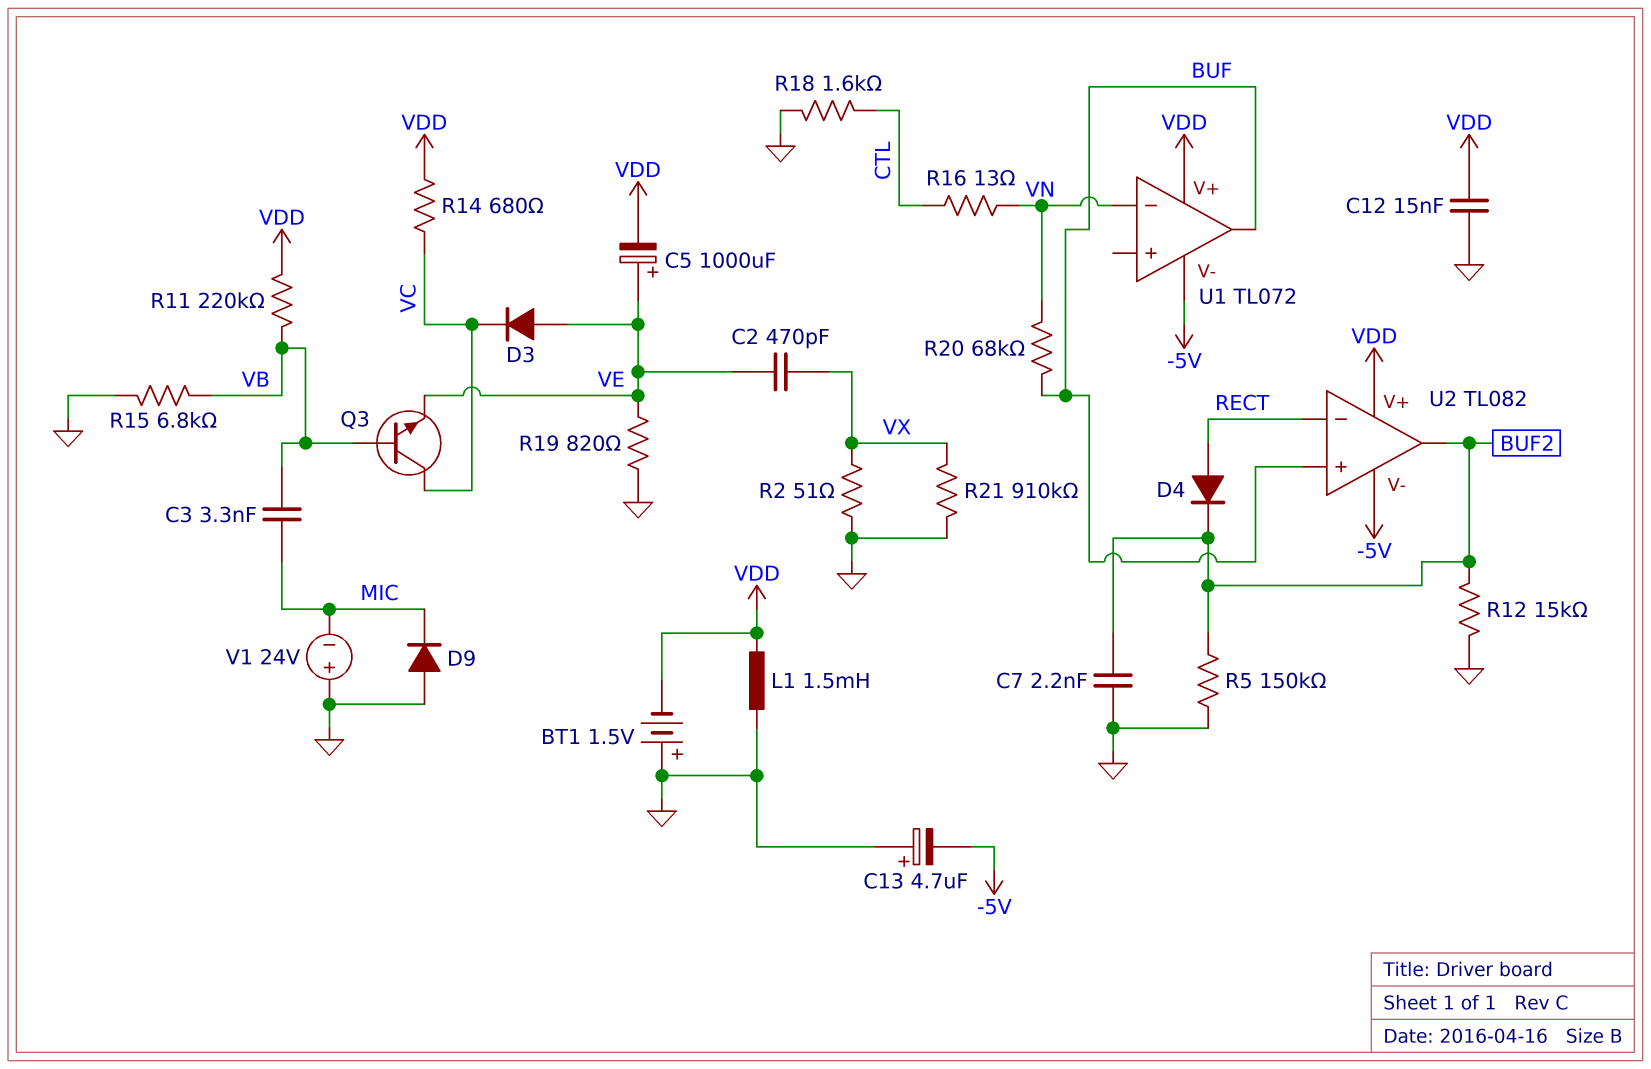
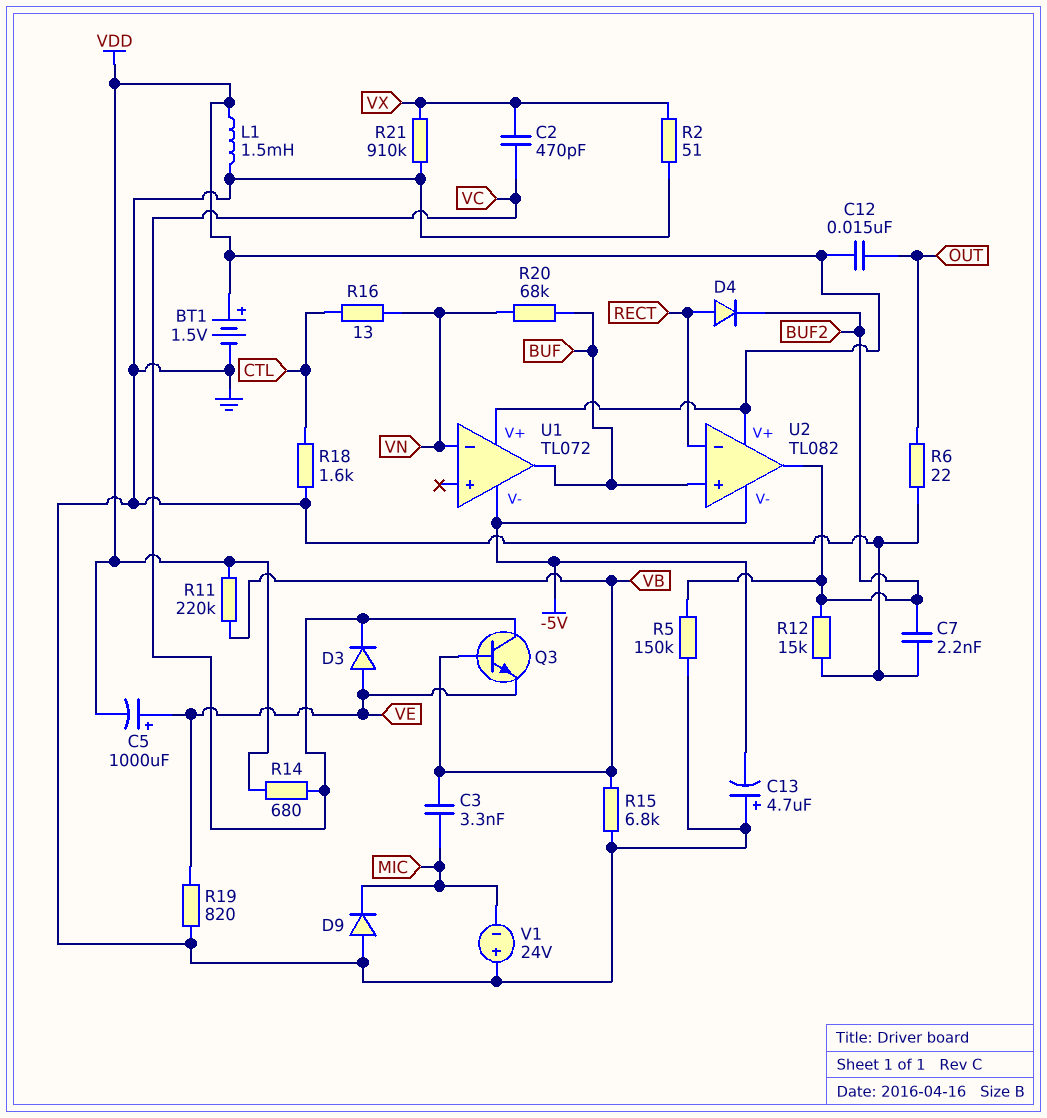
BT1: 1.5V (plus GND, minus VDD) -> 1.5V (plus VDD, minus GND)
C2: 470pF (VE, VX) -> 470pF (VC, VX)
C12: 15nF (GND, VDD) -> 15nF (OUT, VDD)
R6: none -> 22 (GND, OUT)

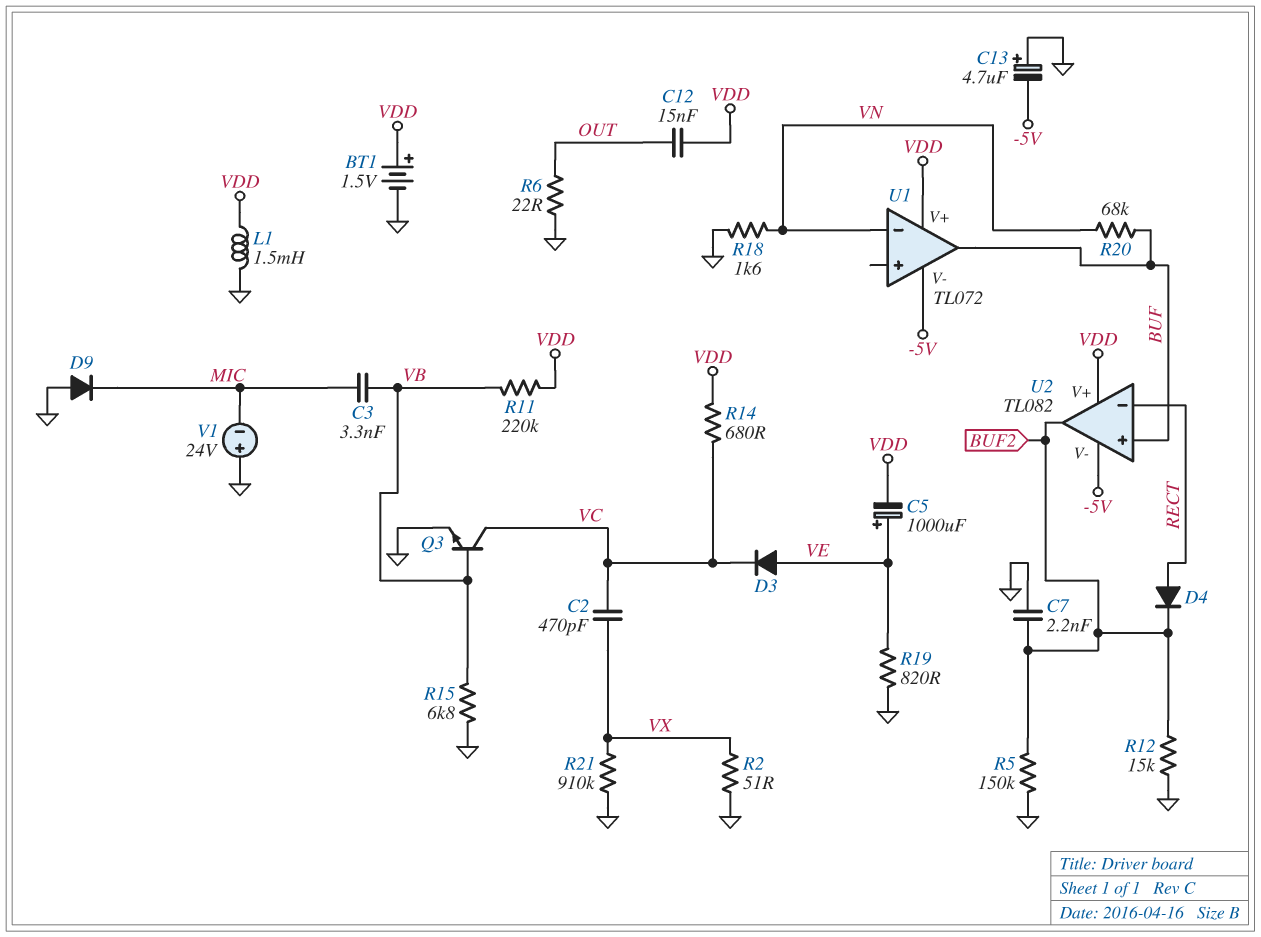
Q3: NPN (B VB, C VC, E VE) -> NPN (B VB, C VC, E GND)
R16: 13 (CTL, VN) -> none
R18: 1.6k (CTL, GND) -> 1.6k (GND, VN)

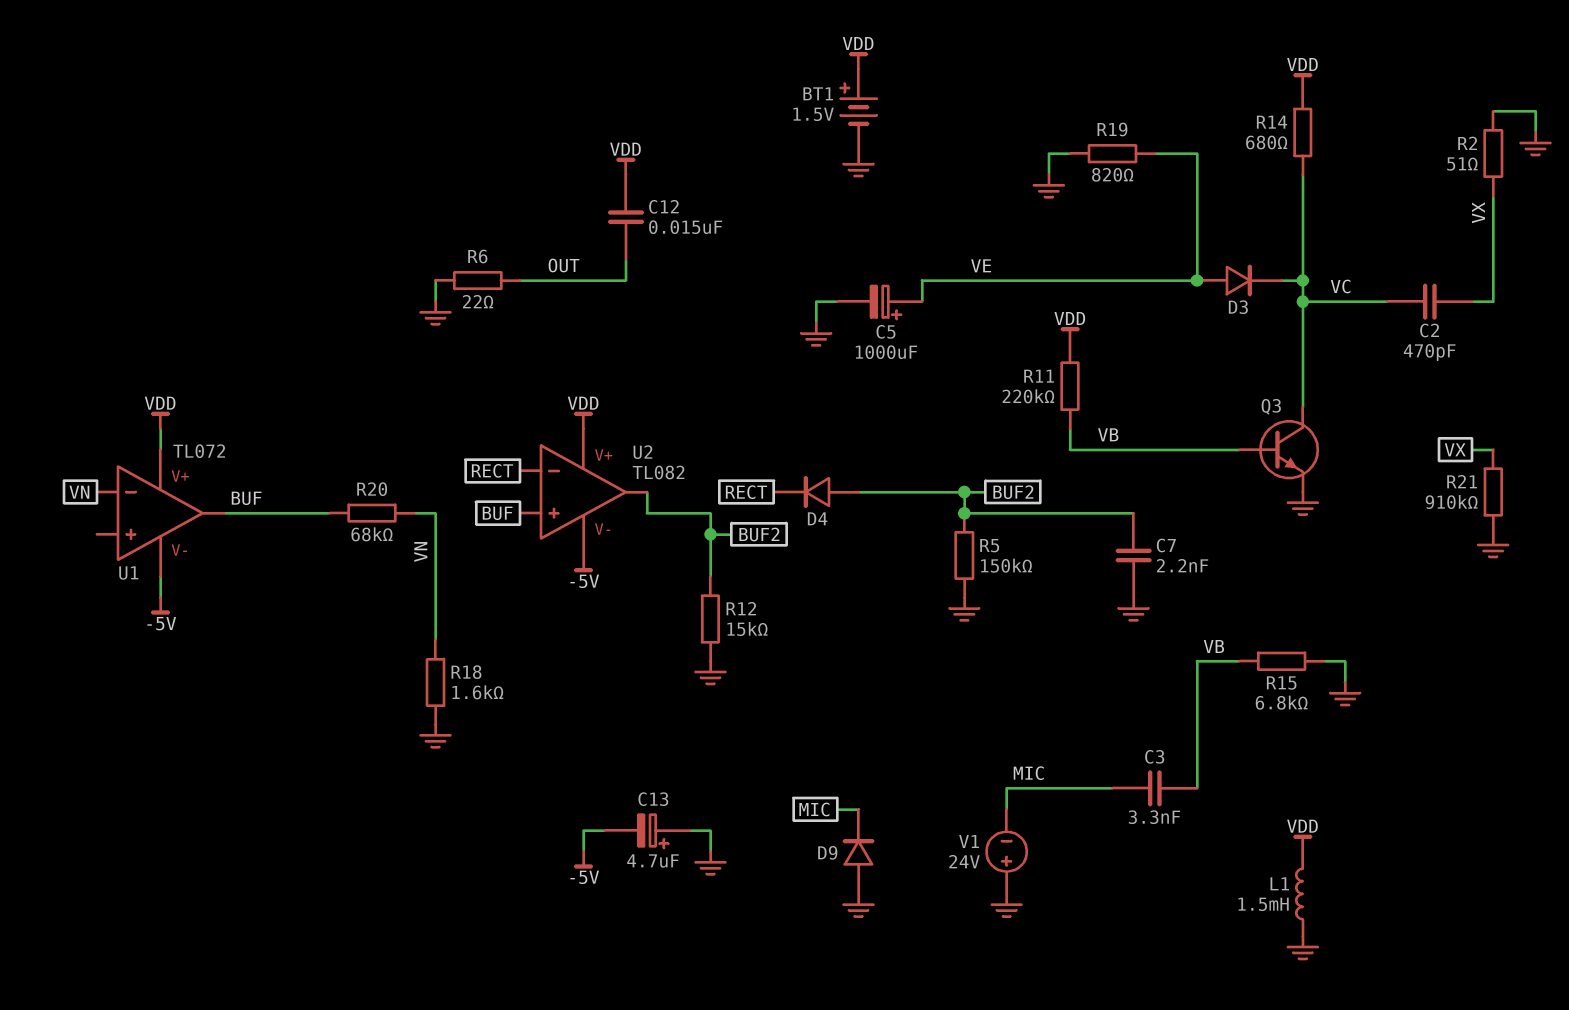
C5: 1000uF (plus VE, minus VDD) -> 1000uF (plus VE, minus GND)
D4: diode (A RECT, K BUF2) -> diode (A BUF2, K RECT)

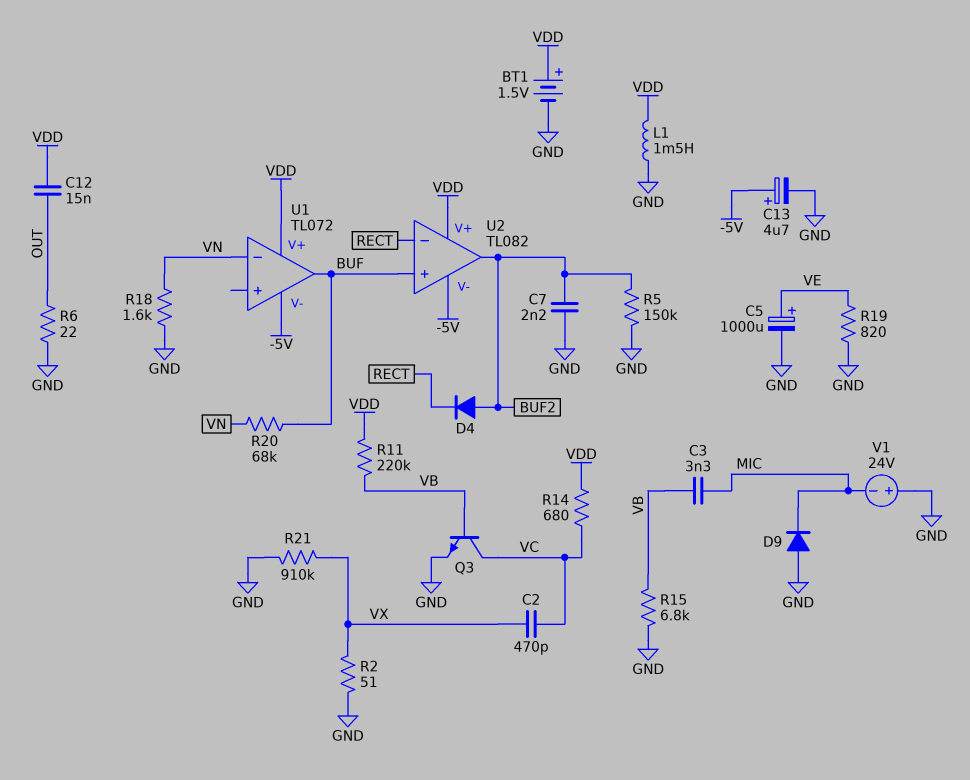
C13: 4.7uF (plus GND, minus -5V) -> 4.7uF (plus -5V, minus GND)
D3: diode (A VE, K VC) -> none
R12: 15k (BUF2, GND) -> none

